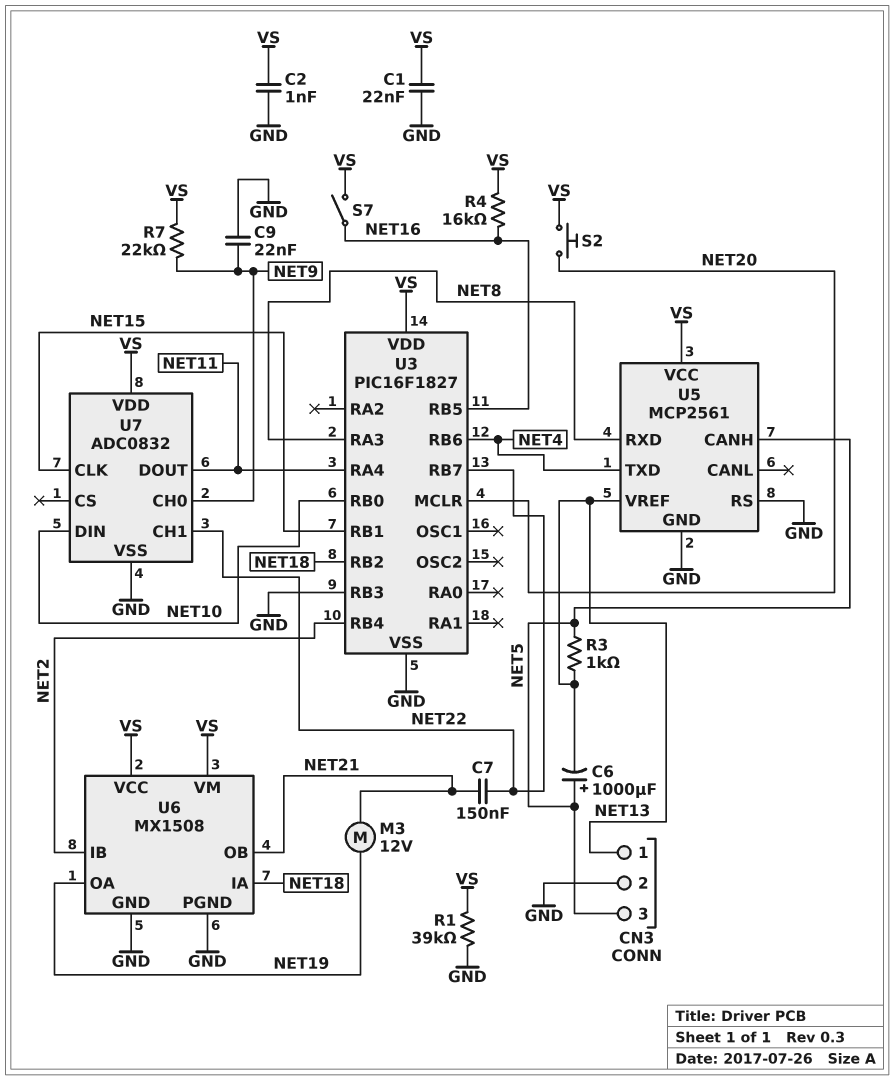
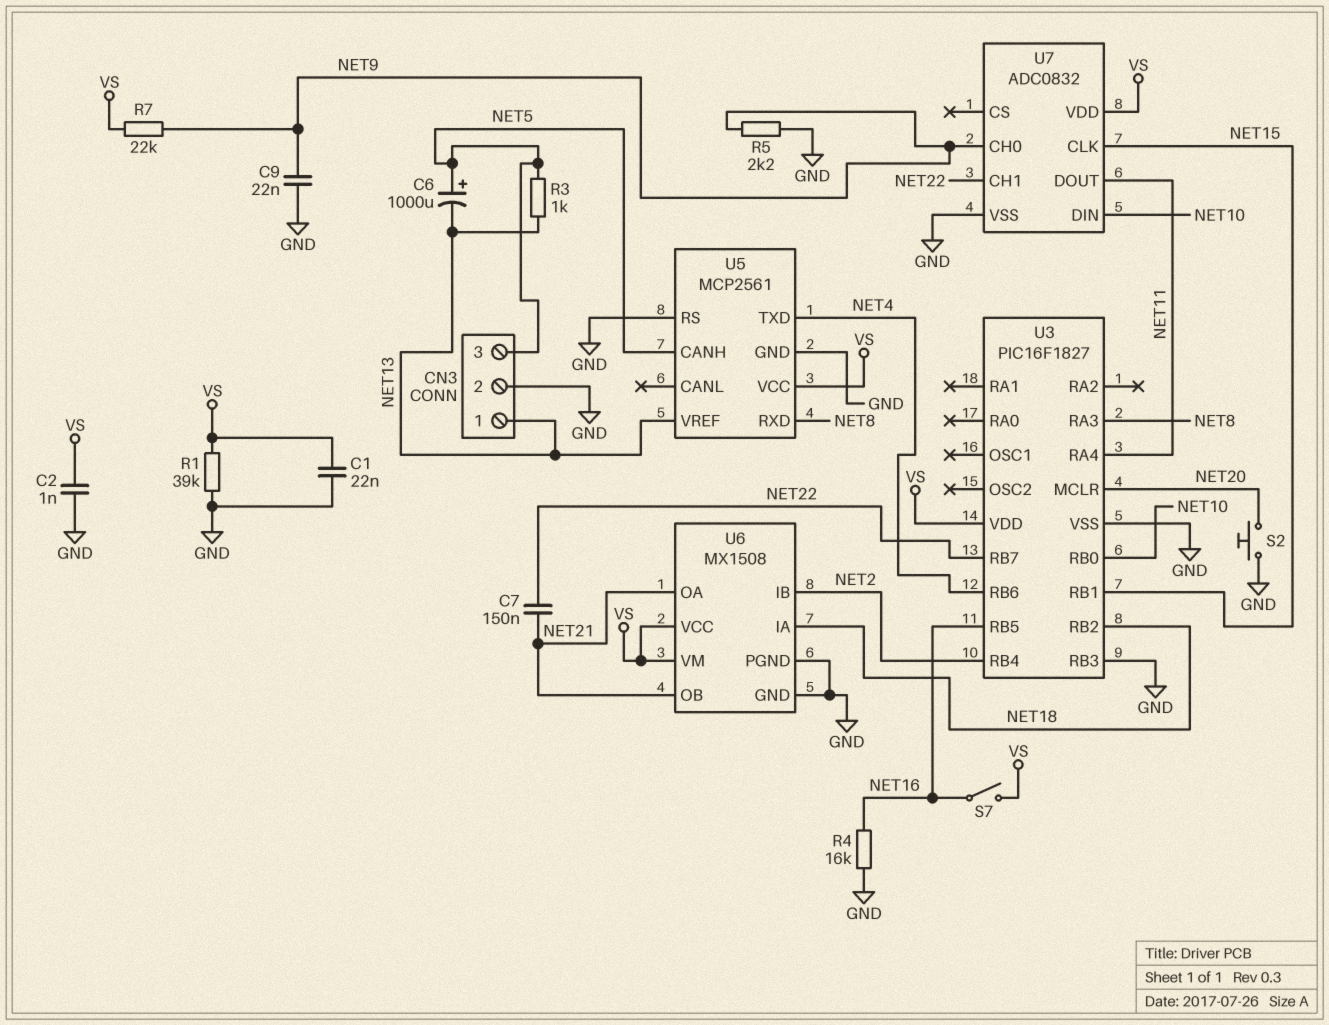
M3: motor 12V (NET19, NET21) -> none
R4: 16k (NET16, VS) -> 16k (GND, NET16)
R5: none -> 2.2k (GND, NET9)
S2: button (NET20, VS) -> button (GND, NET20)
U6 pin OA: NET19 -> NET21

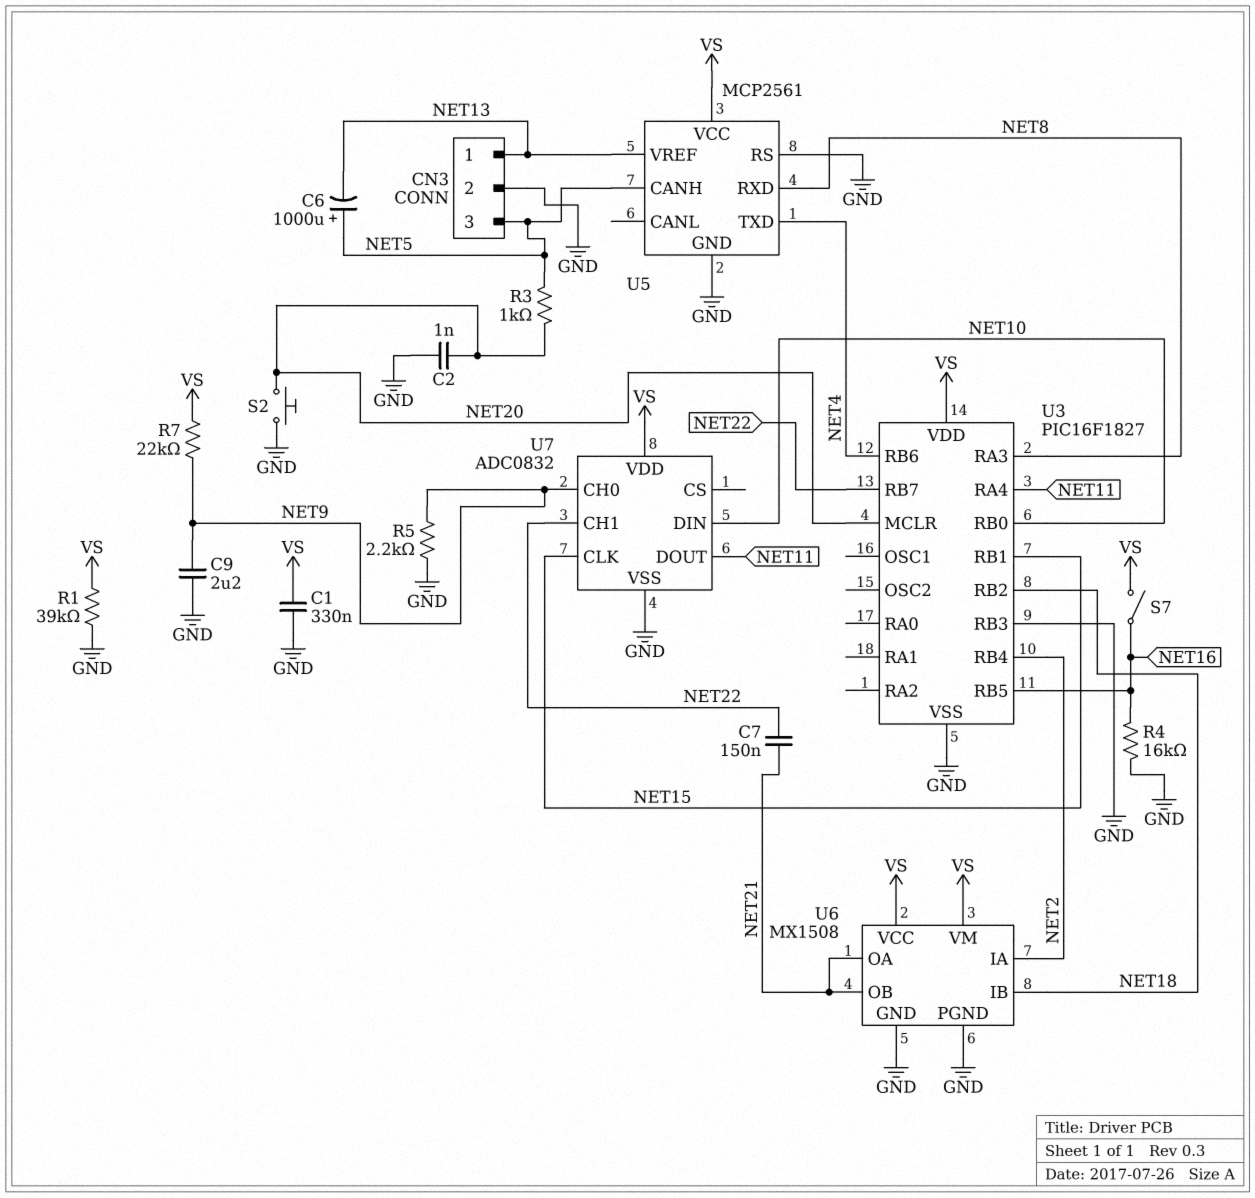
C1: 22nF (GND, VS) -> 330nF (GND, VS)
C2: 1nF (GND, VS) -> 1nF (GND, NET20)
C9: 22nF (GND, NET9) -> 2.2uF (GND, NET9)
R3: 1k (NET5, NET13) -> 1k (NET5, NET20)
U6 pin IA: NET18 -> NET2
U6 pin IB: NET2 -> NET18

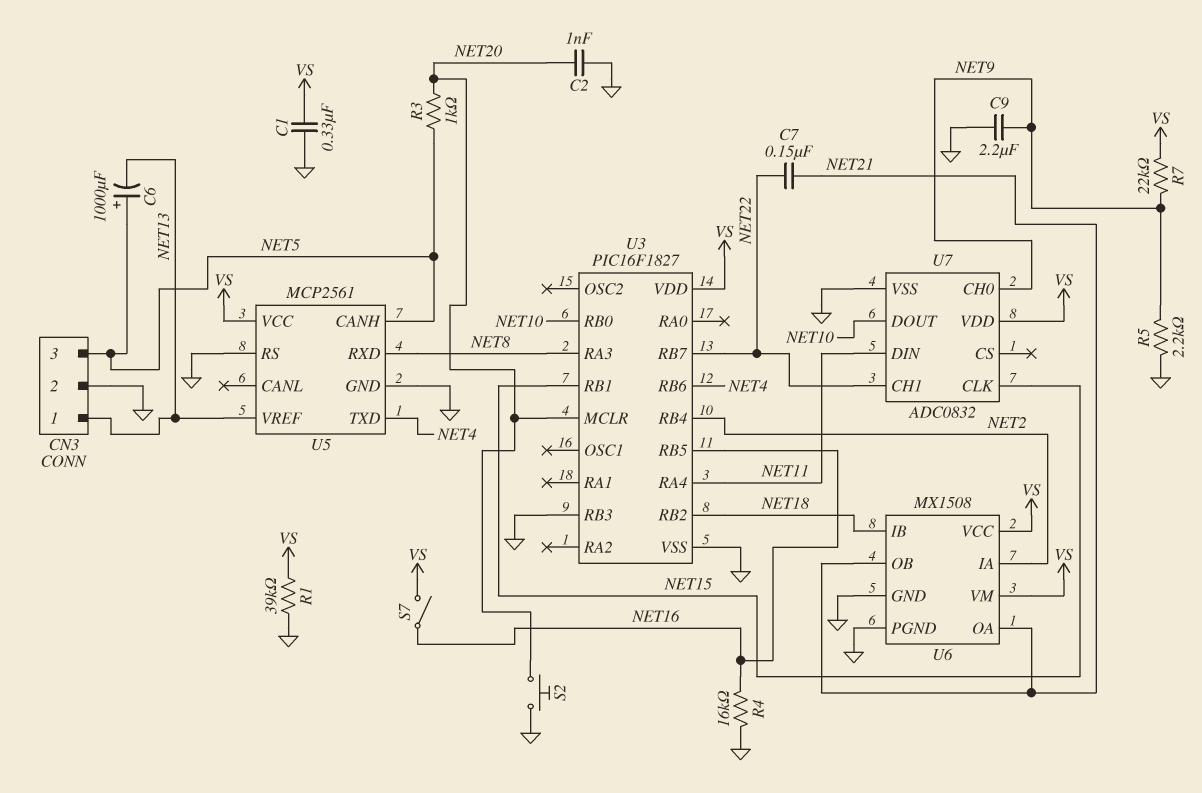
U7 pin DIN: NET10 -> NET11
U7 pin DOUT: NET11 -> NET10

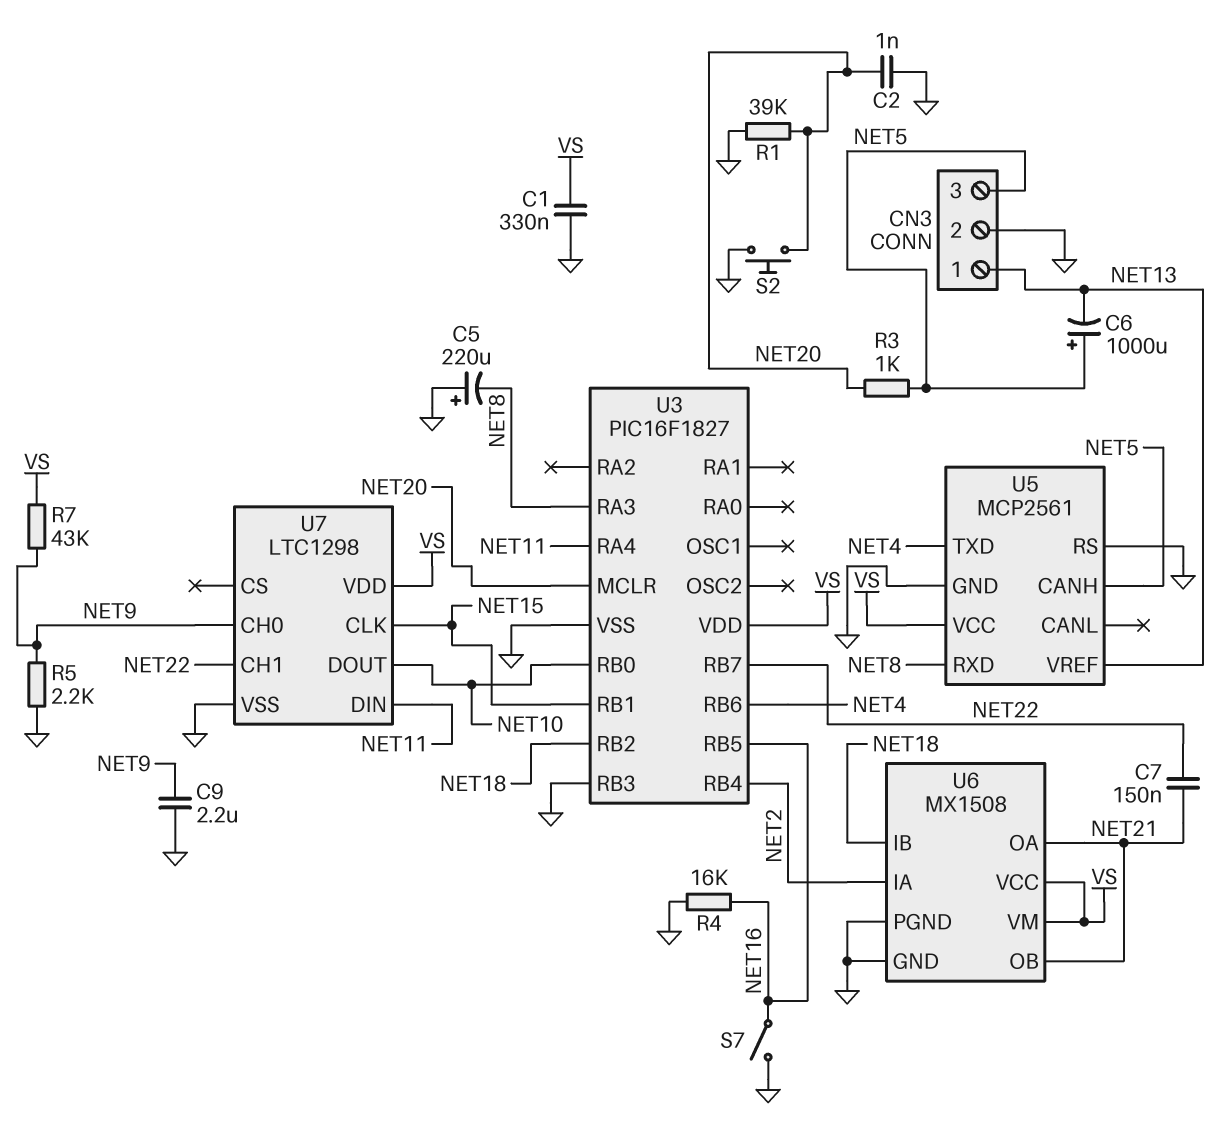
C5: none -> 220uF (plus GND, minus NET8)
R1: 39k (GND, VS) -> 39k (GND, NET20)
R7: 22k (NET9, VS) -> 43k (NET9, VS)
S7: switch (NET16, VS) -> switch (GND, NET16)
U7: ADC0832 -> LTC1298

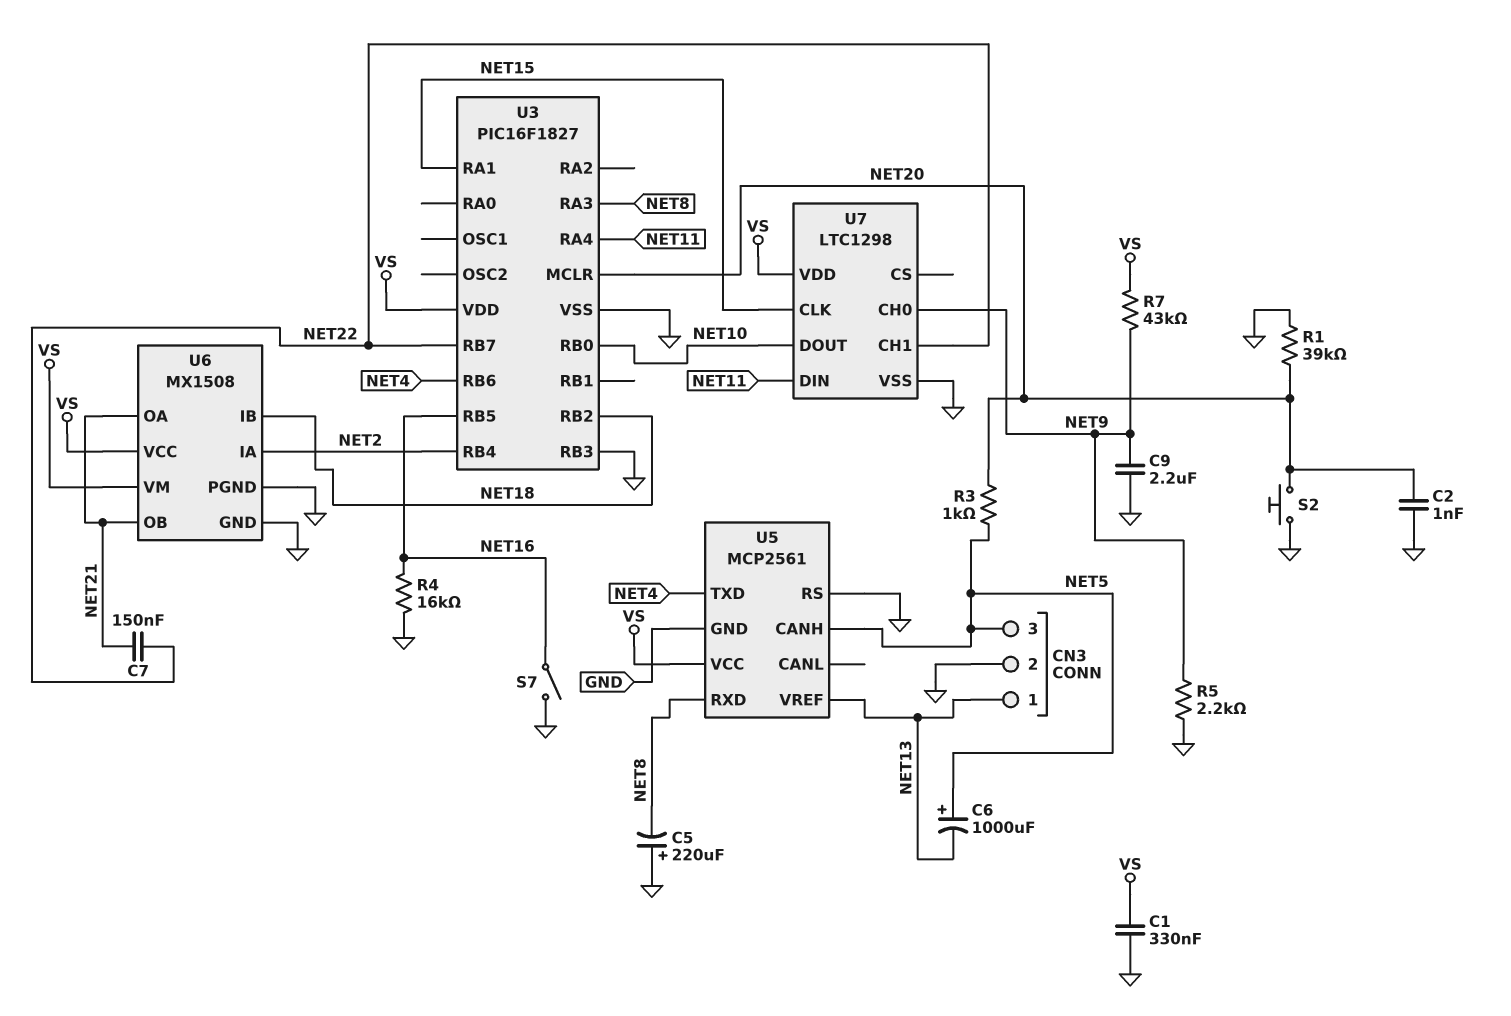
U3 pin RA1: none -> NET15
U3 pin RB1: NET15 -> none

